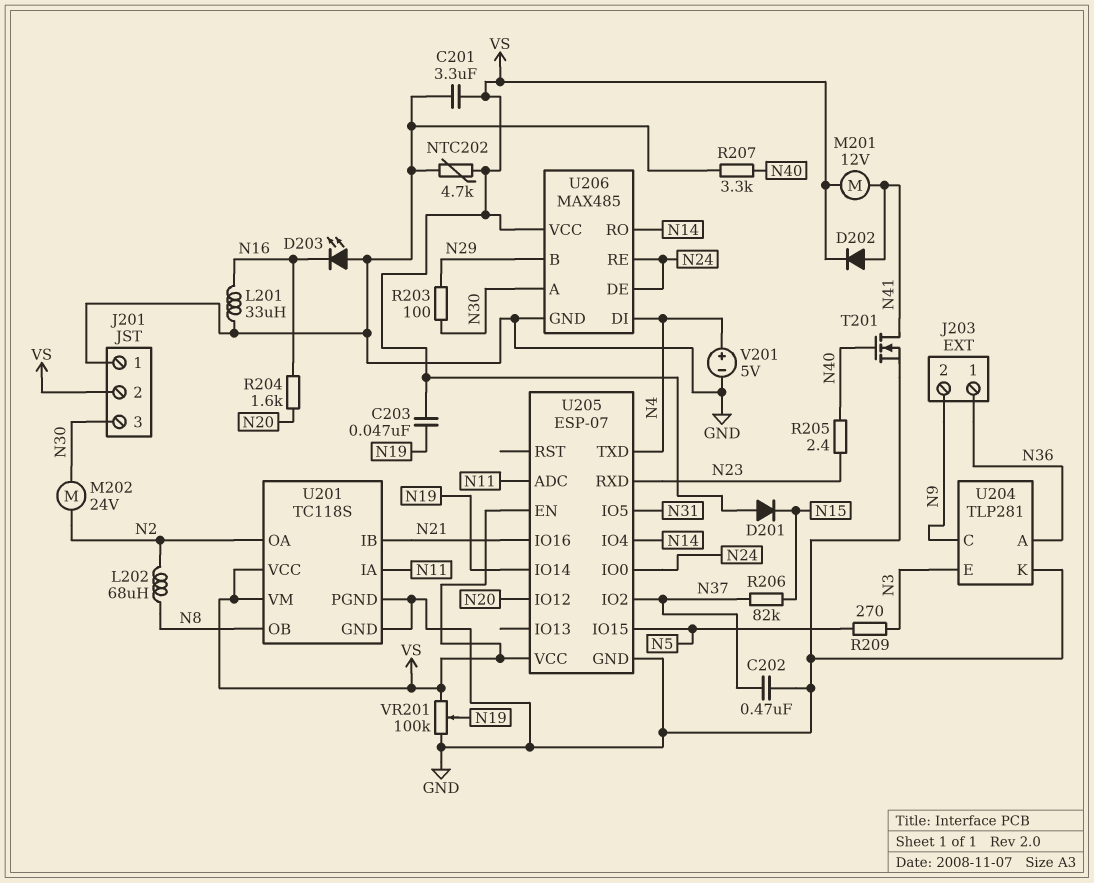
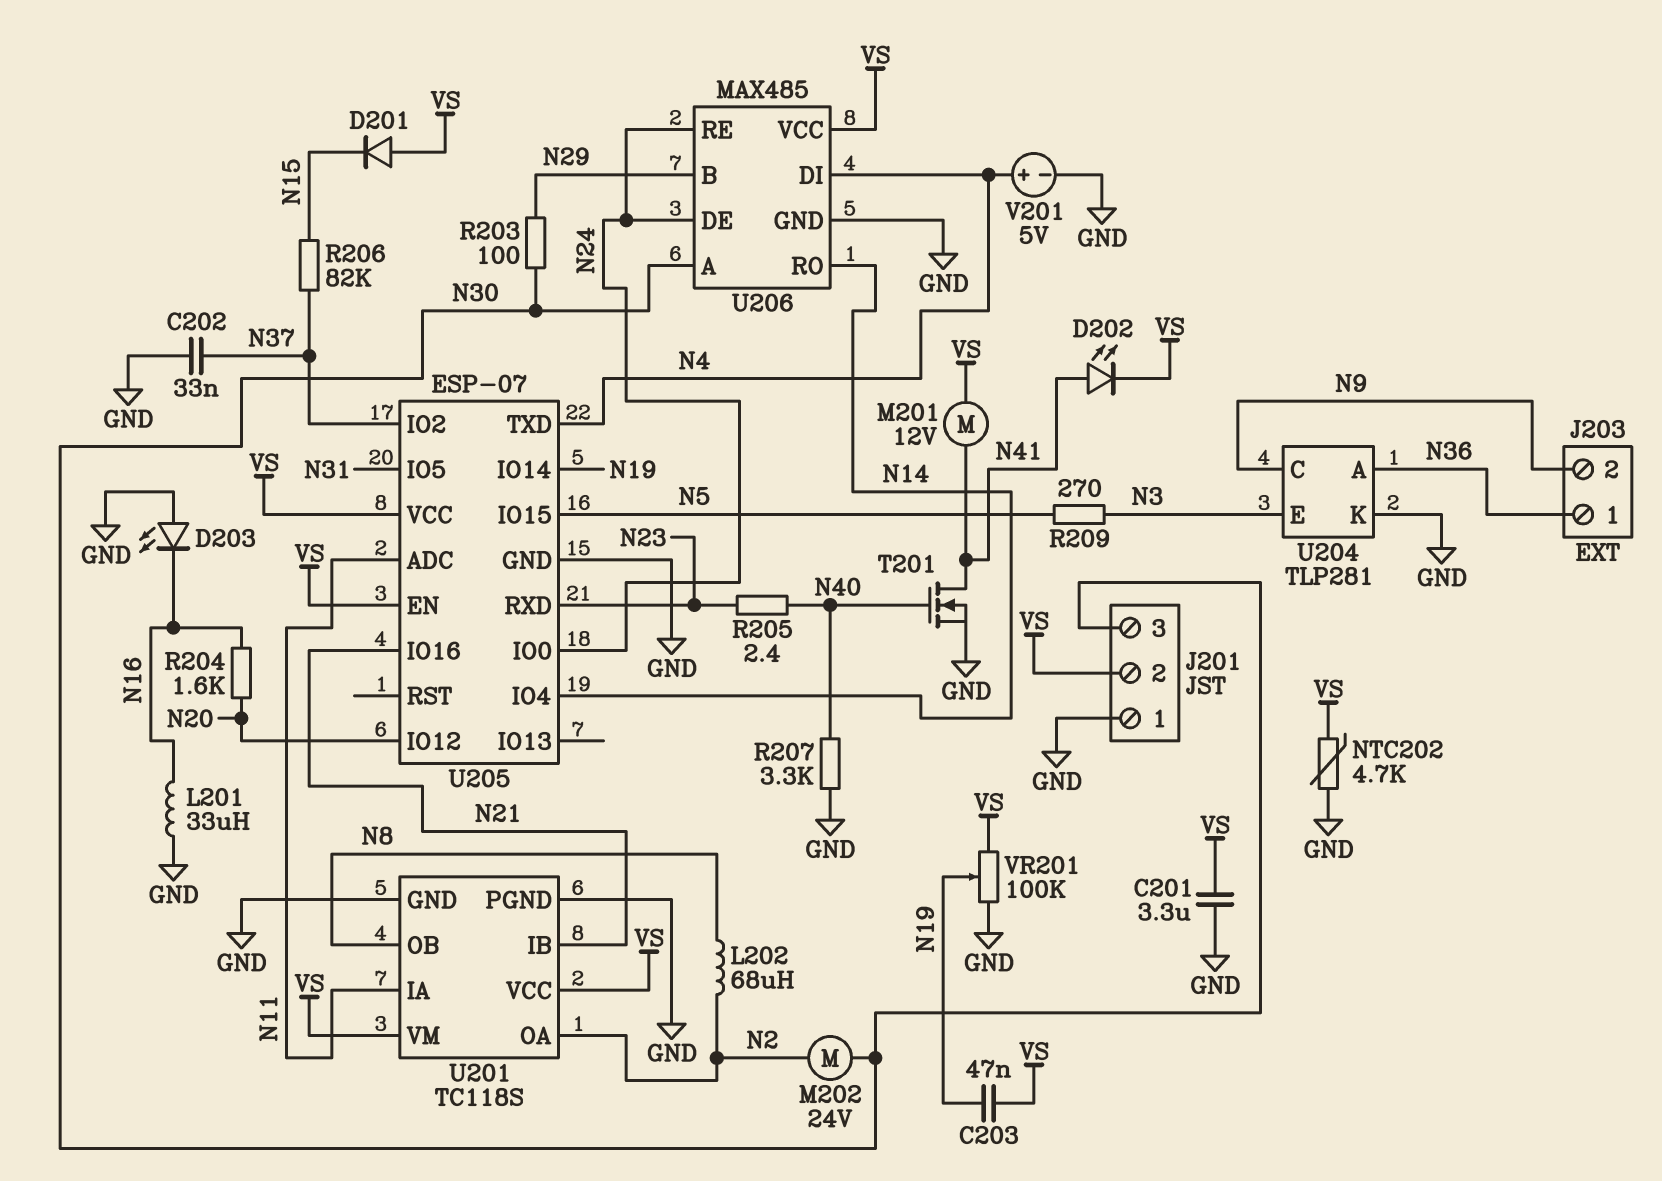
C202: 470nF (GND, N37) -> 33nF (GND, N37)
D202: diode (A N41, K VS) -> LED (A N41, K VS)

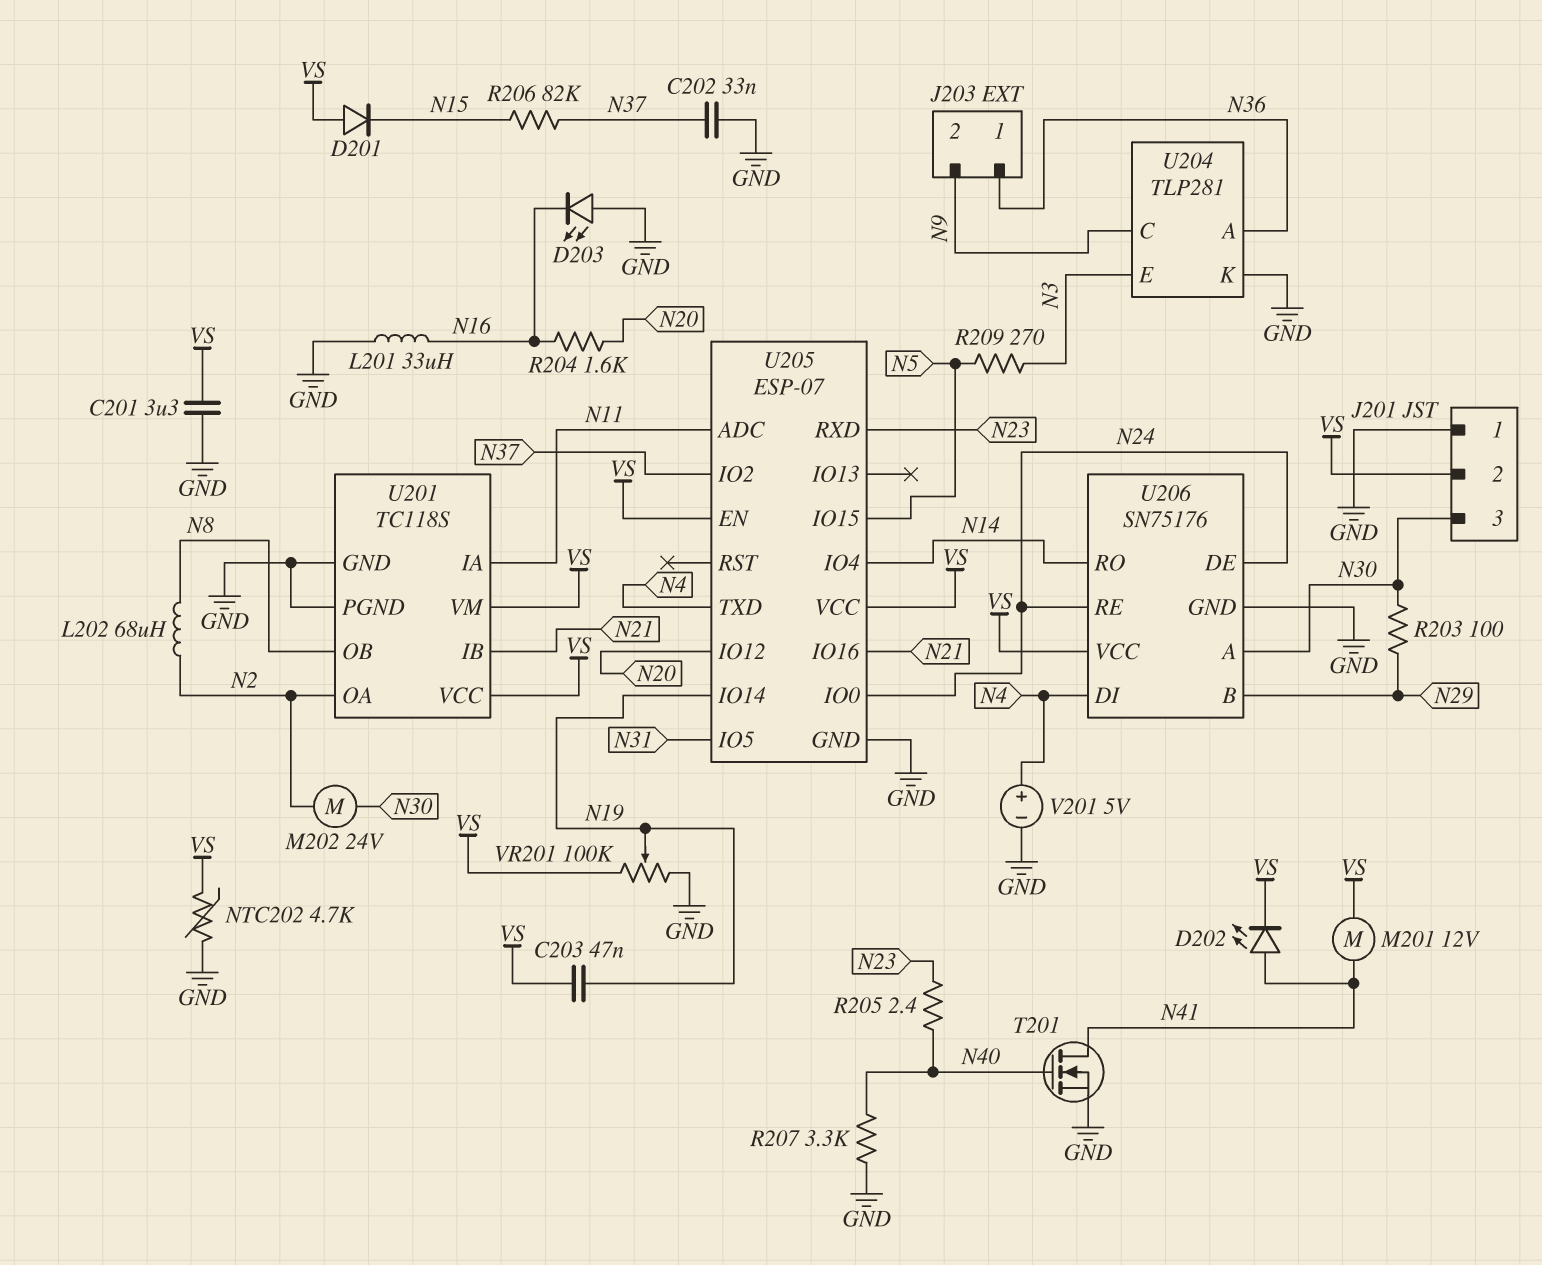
U206: MAX485 -> SN75176

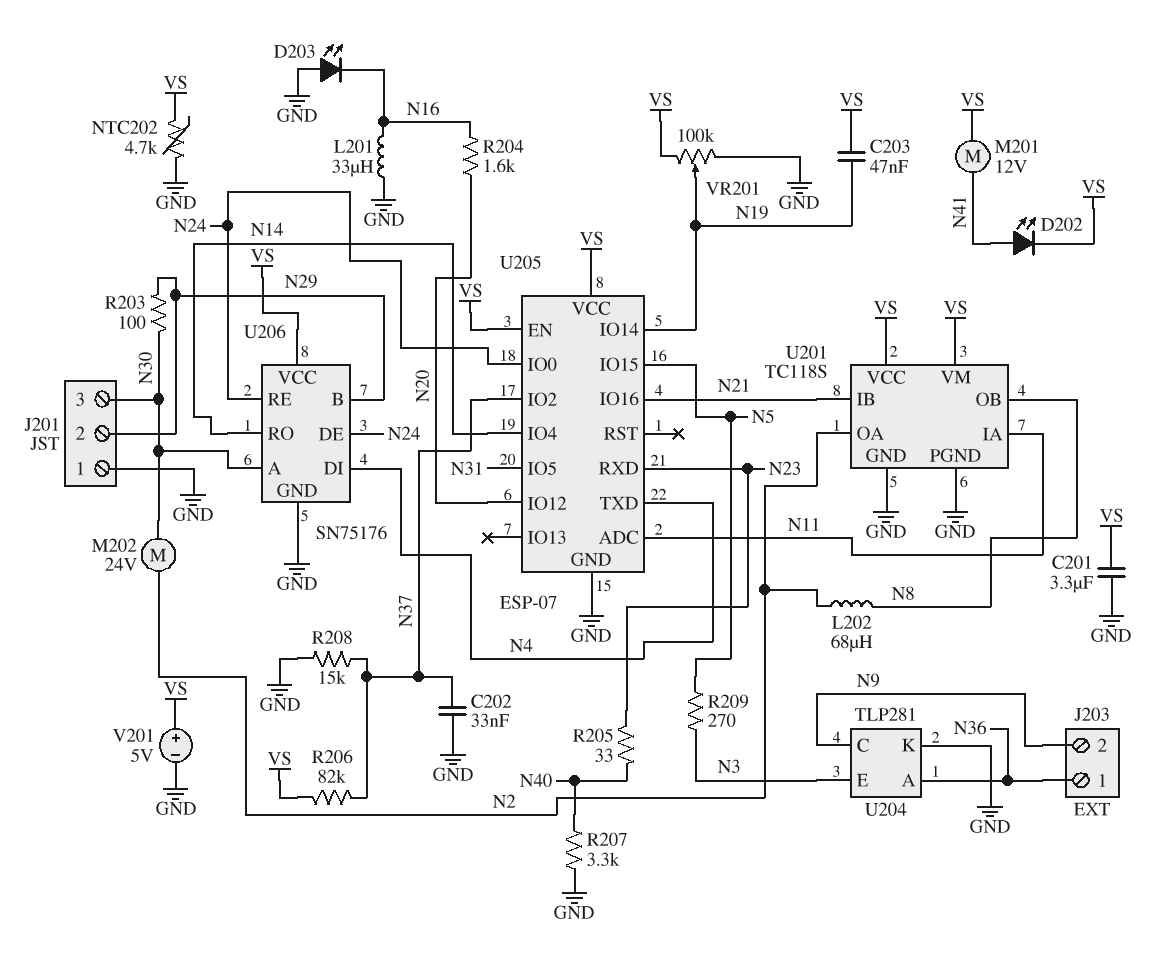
D201: diode (A VS, K N15) -> none
J201 pin 2: VS -> N29
R205: 2.4 (N23, N40) -> 33 (N23, N40)
R206: 82k (N15, N37) -> 82k (N37, VS)
R208: none -> 15k (GND, N37)
T201: NMOS (G N40, D N41, S GND) -> none
V201: 5V (plus N4, minus GND) -> 5V (plus VS, minus GND)

